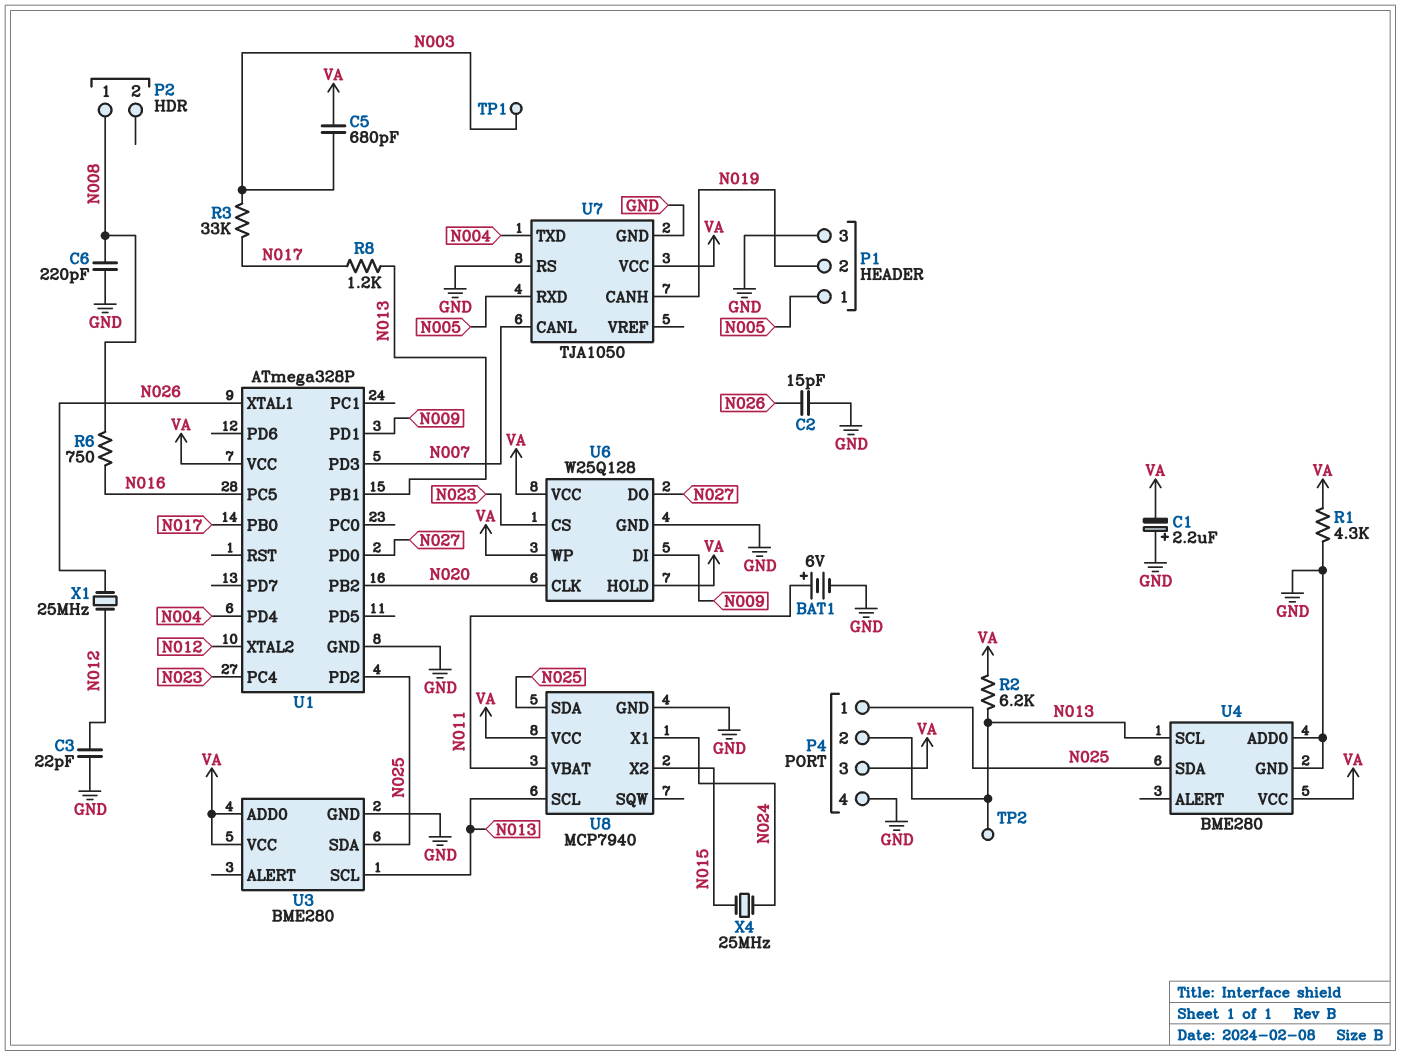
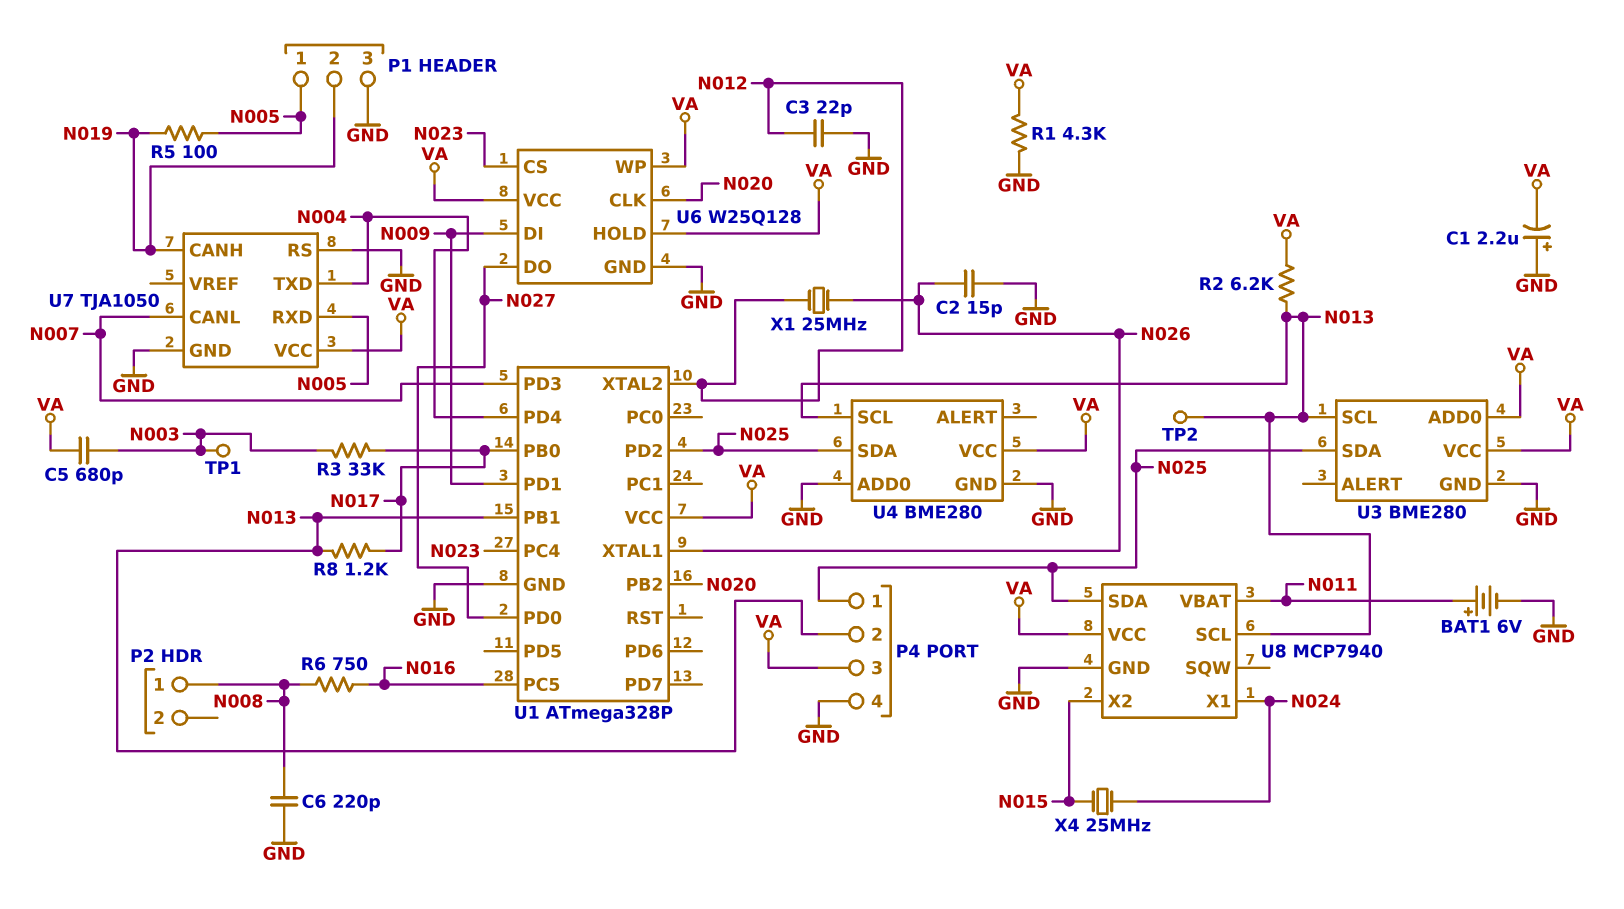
R5: none -> 100 (N005, N019)

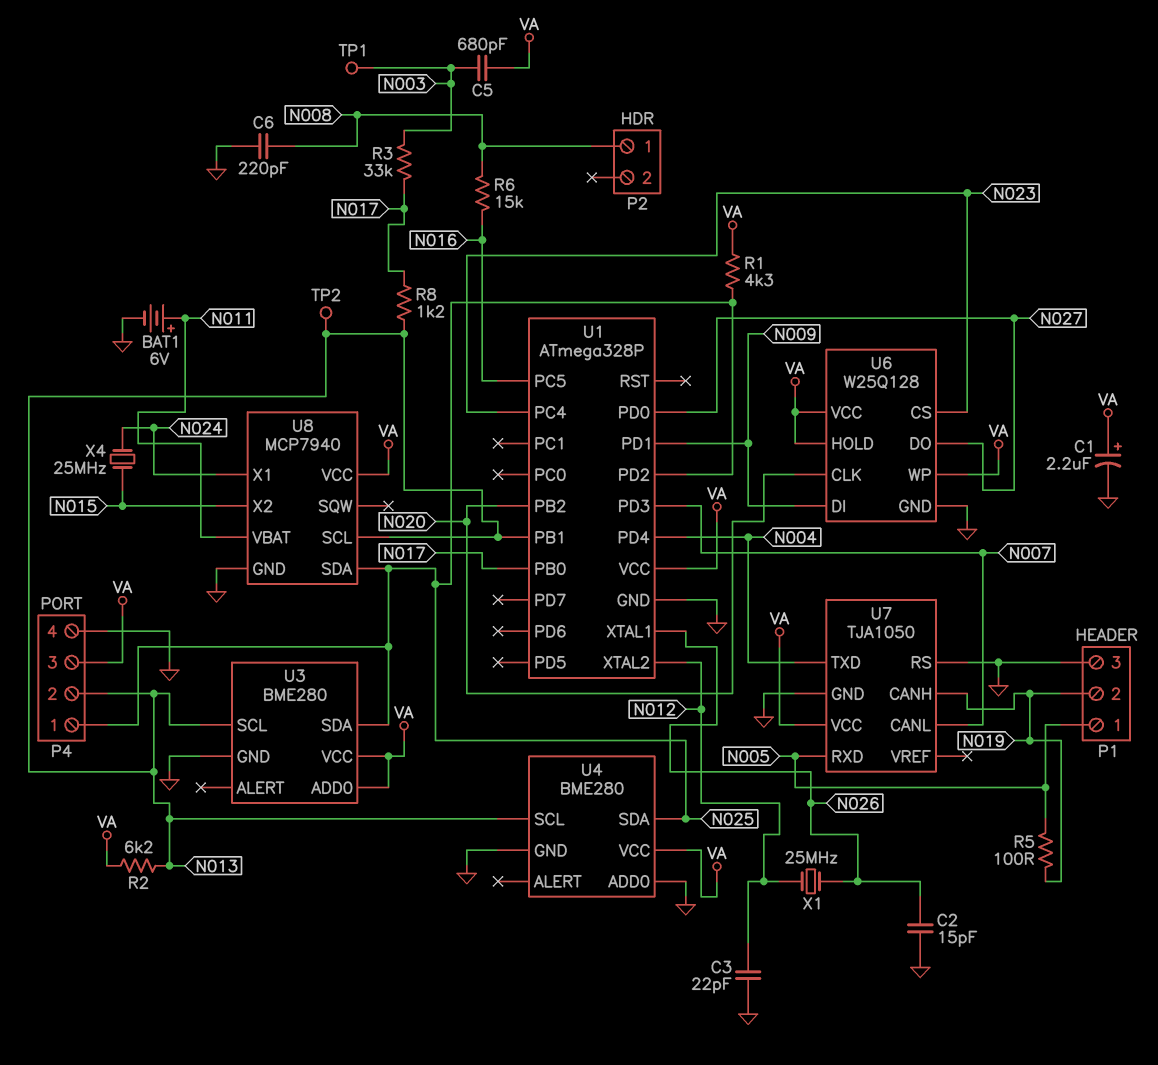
C1: 2.2uF (plus GND, minus VA) -> 2.2uF (plus VA, minus GND)
R1: 4.3k (GND, VA) -> 4.3k (N025, VA)
R6: 750 (N008, N016) -> 15k (N008, N016)

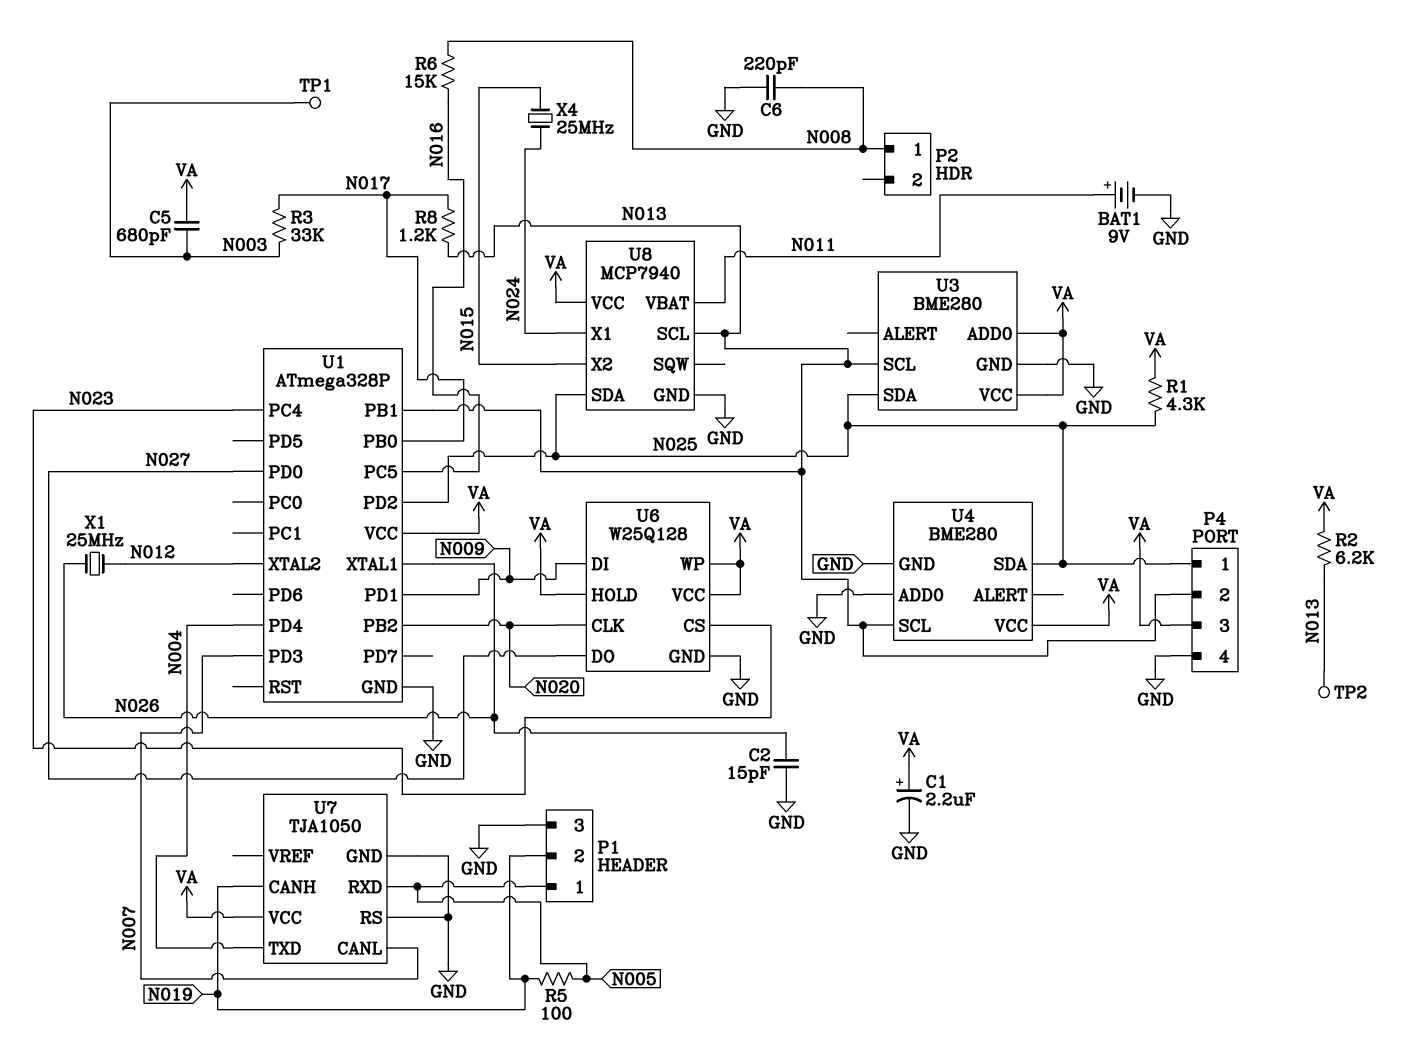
BAT1: 6V (plus N011, minus GND) -> 9V (plus N011, minus GND)
C3: 22pF (GND, N012) -> none

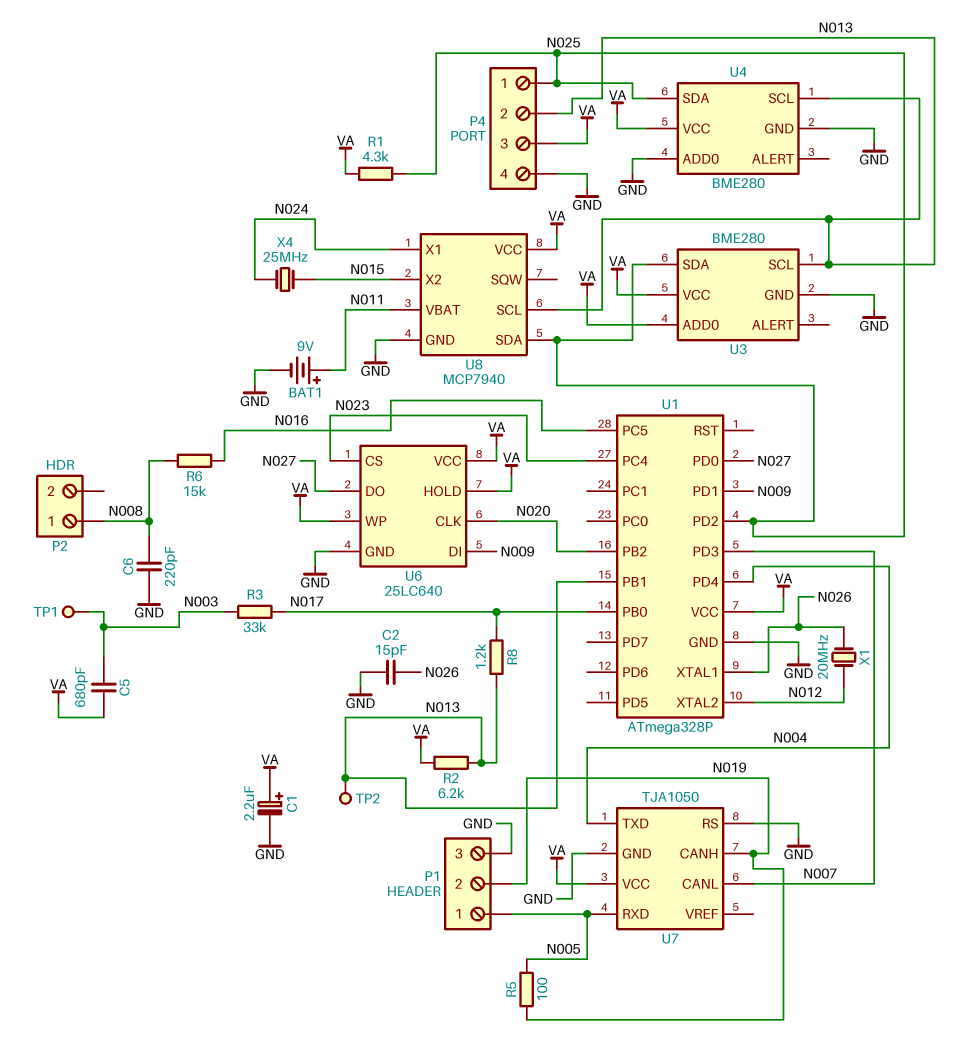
U6: W25Q128 -> 25LC640
X1: 25MHz (N012, N026) -> 20MHz (N012, N026)

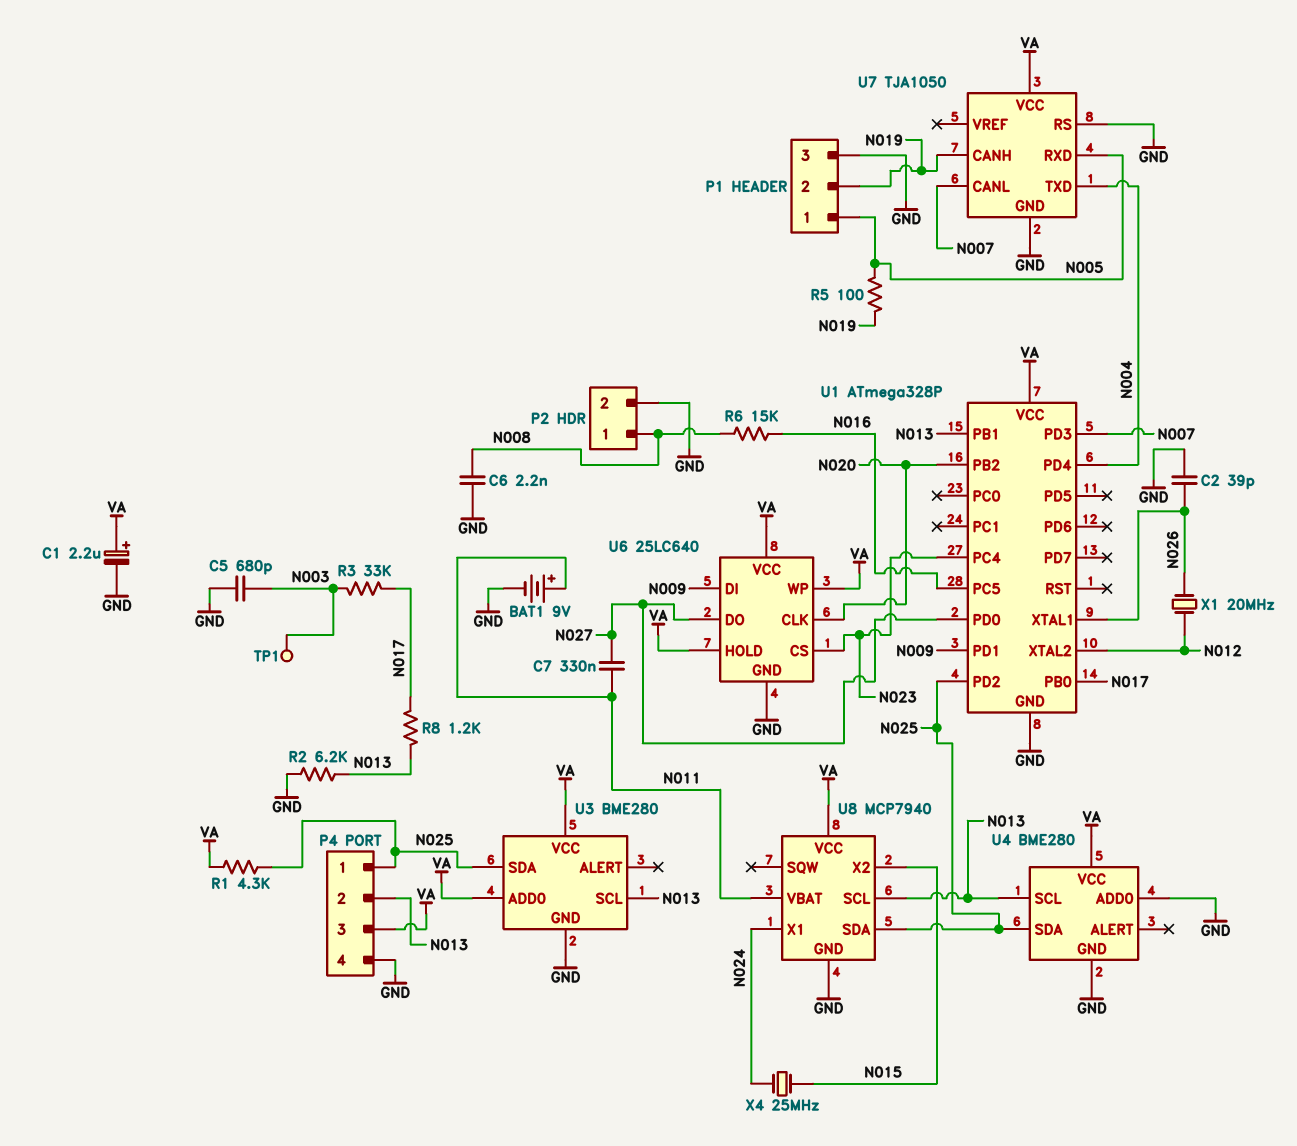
C2: 15pF (GND, N026) -> 39pF (GND, N026)
C5: 680pF (N003, VA) -> 680pF (GND, N003)
C6: 220pF (GND, N008) -> 2.2nF (GND, N008)
C7: none -> 330nF (N011, N027)
P2 pin 2: none -> GND
R2: 6.2k (N013, VA) -> 6.2k (GND, N013)
TP2: test point (N013) -> none

